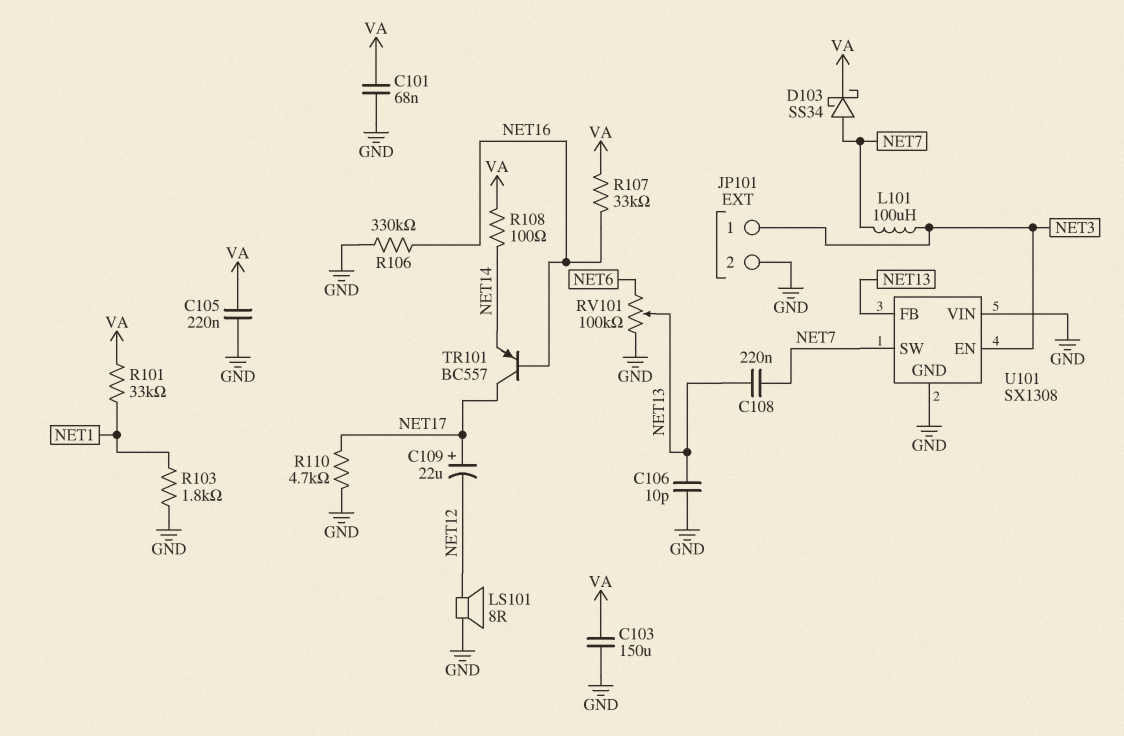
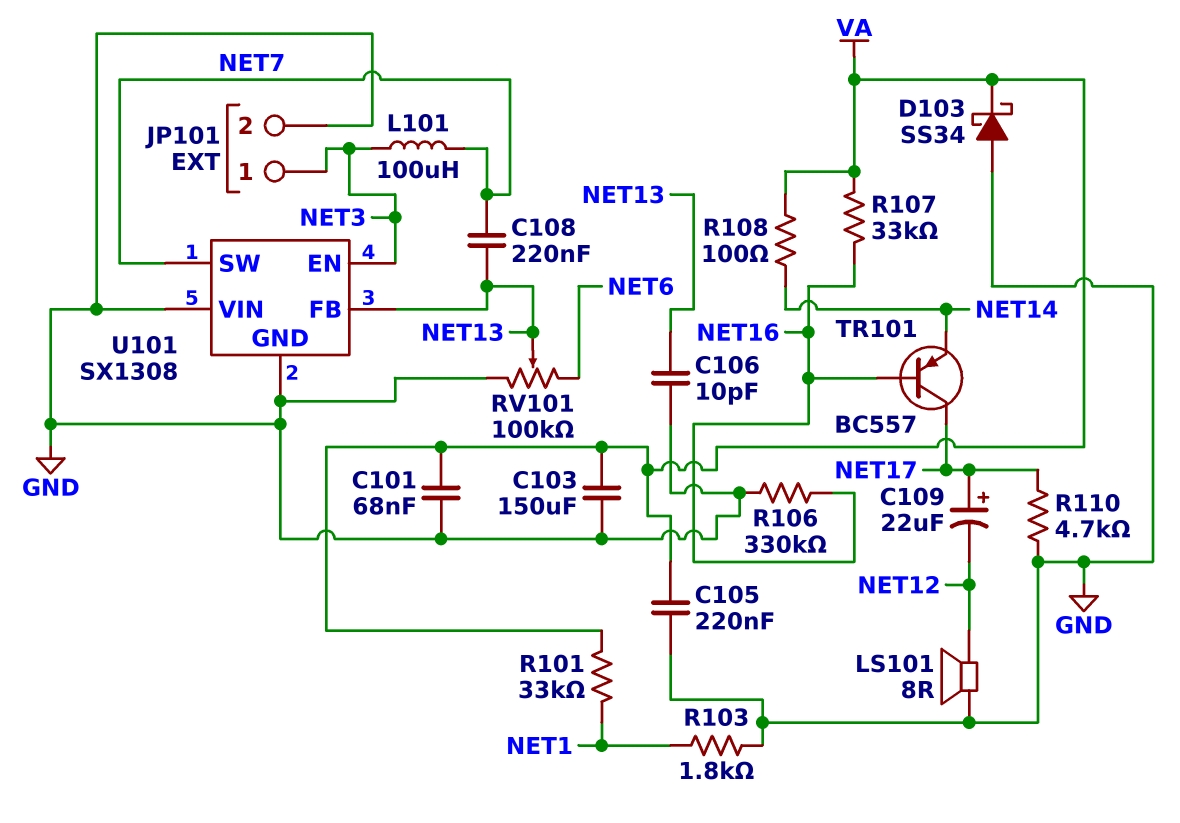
D103: schottky SS34 (A NET7, K VA) -> schottky SS34 (A GND, K VA)

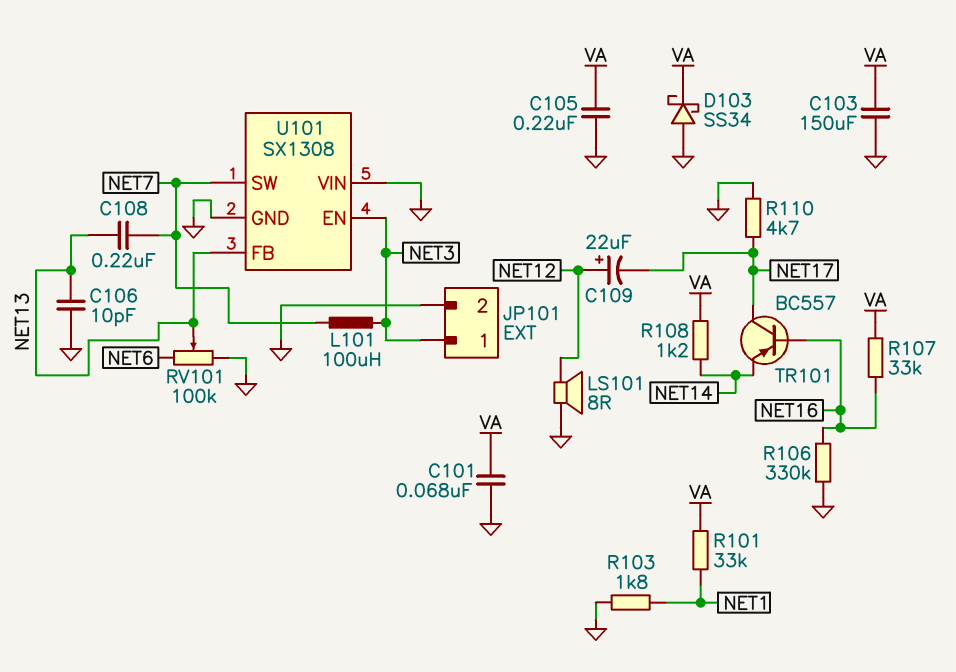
C109: 22uF (plus NET17, minus NET12) -> 22uF (plus NET12, minus NET17)
R108: 100 (NET14, VA) -> 1.2k (NET14, VA)

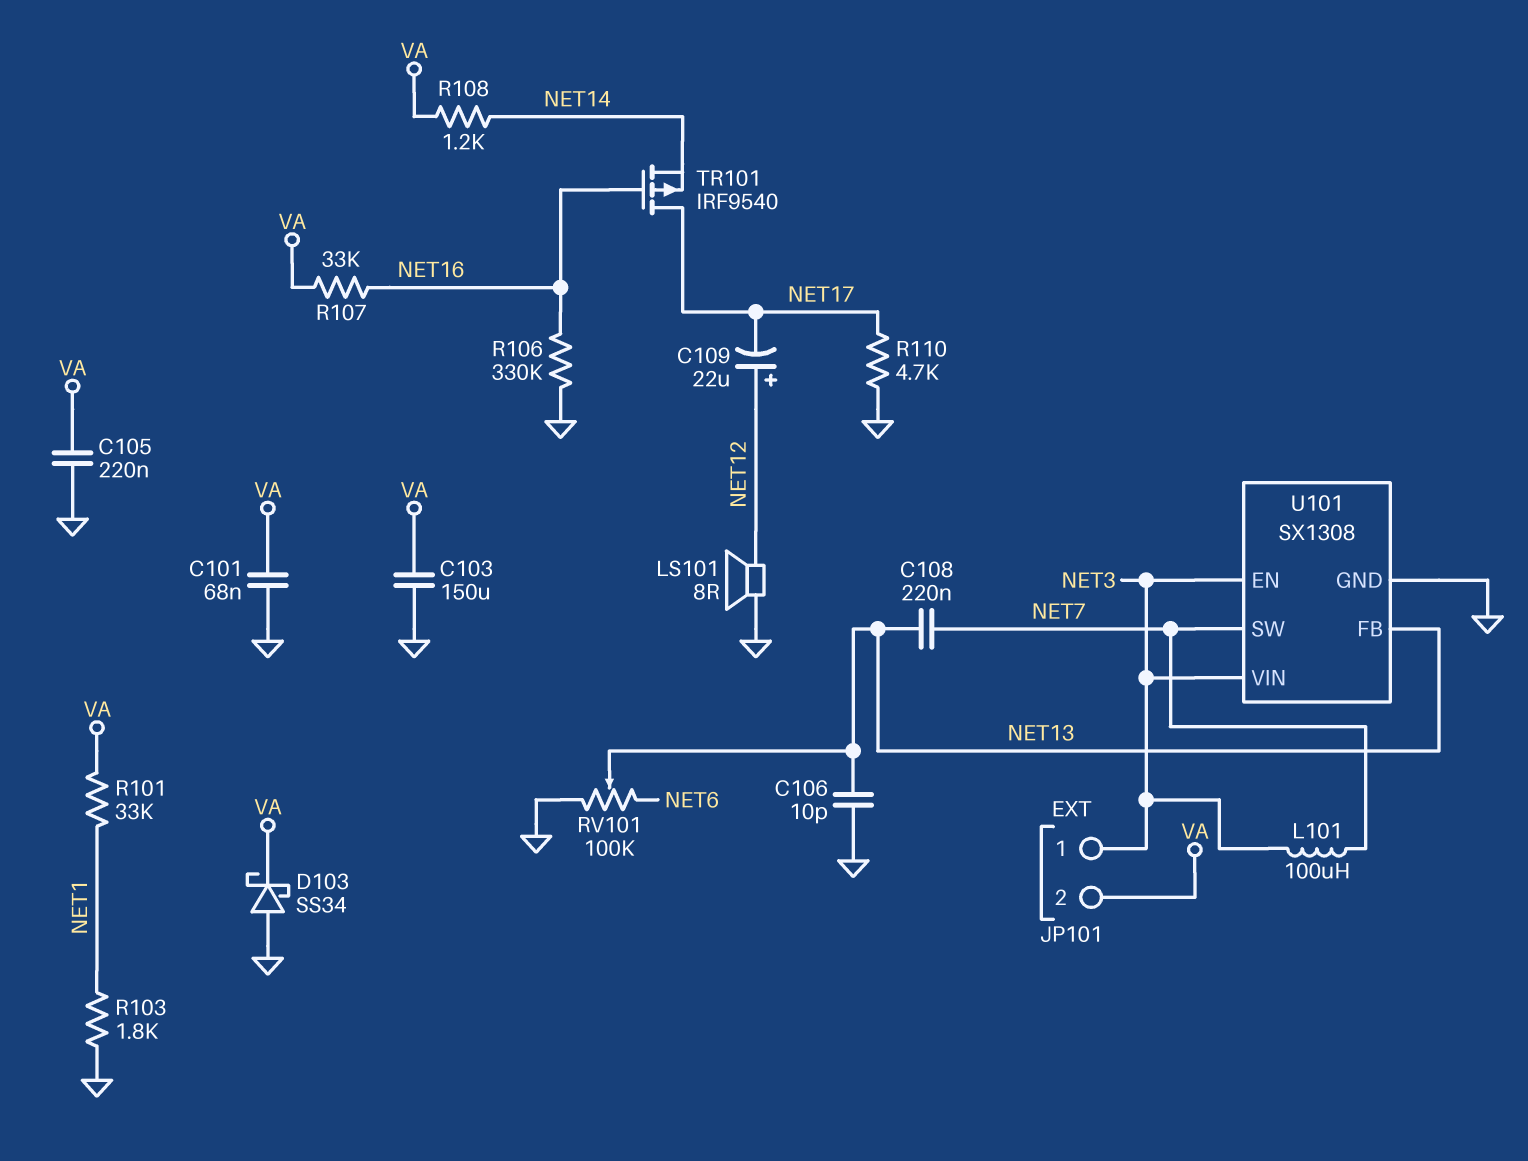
JP101 pin 2: GND -> VA
TR101: PNP BC557 (B NET16, C NET17, E NET14) -> PMOS IRF9540 (G NET16, D NET17, S NET14)
U101 pin VIN: GND -> NET3

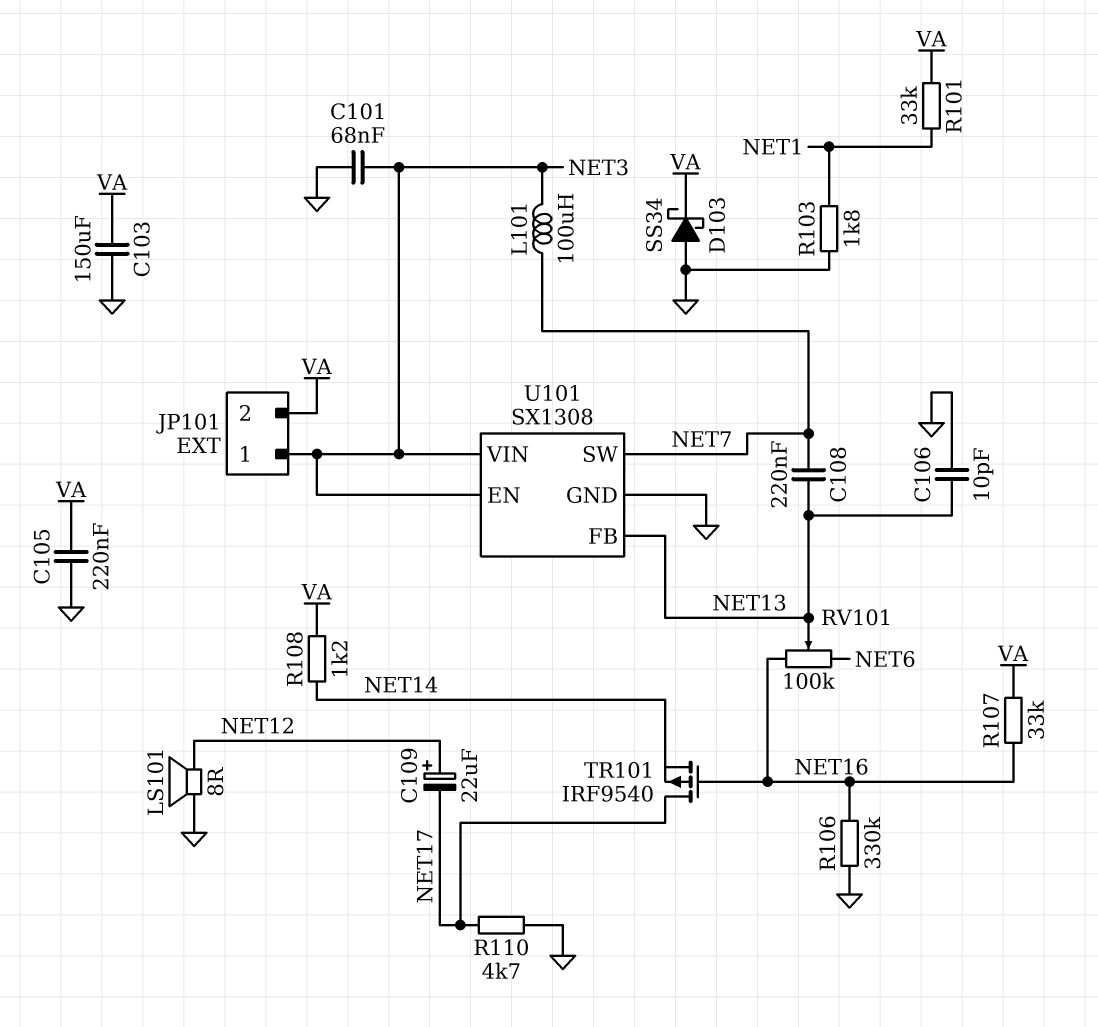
C101: 68nF (GND, VA) -> 68nF (GND, NET3)
RV101: 100k (GND, NET6, wiper NET13) -> 100k (NET6, NET16, wiper NET13)

